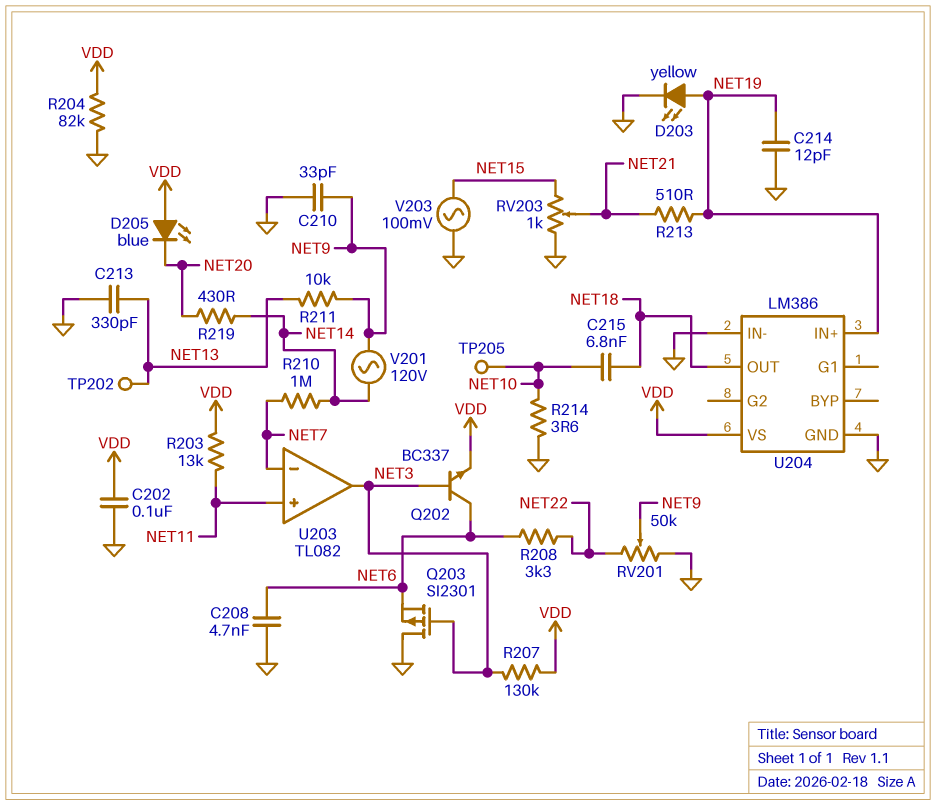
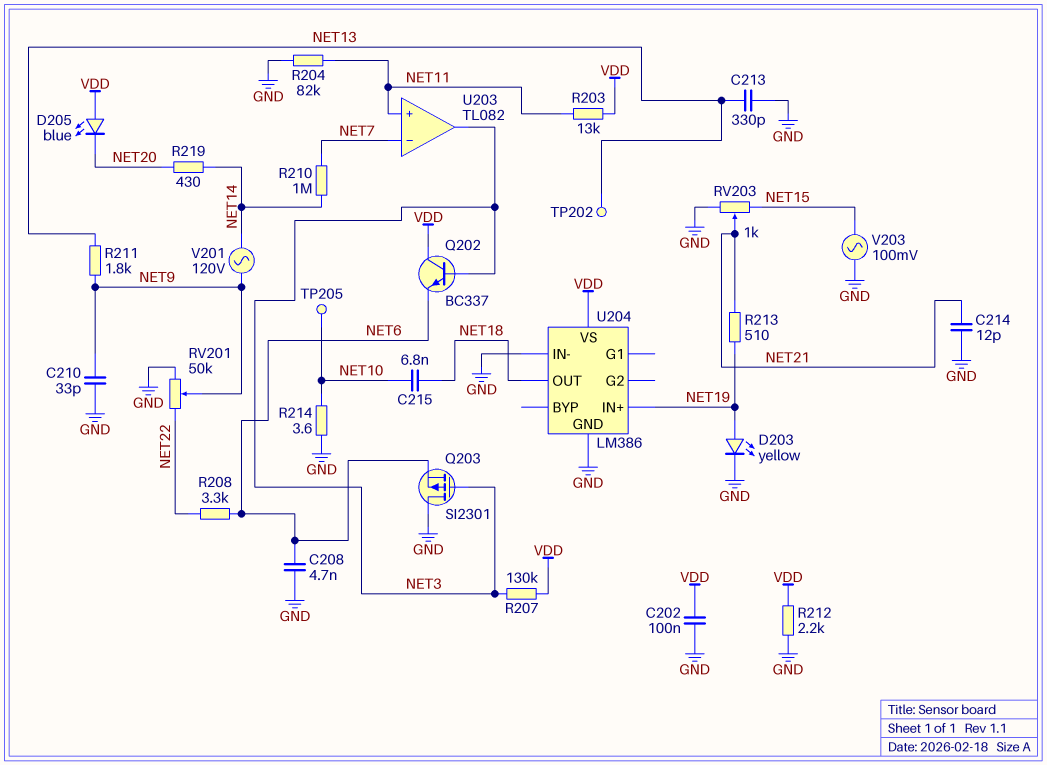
C214: 12pF (GND, NET19) -> 12pF (GND, NET21)
Q202: NPN BC337 (B NET3, C NET6, E VDD) -> NPN BC337 (B NET3, C VDD, E NET6)
R204: 82k (GND, VDD) -> 82k (GND, NET11)
R211: 10k (NET9, NET13) -> 1.8k (NET9, NET13)
R212: none -> 2.2k (GND, VDD)

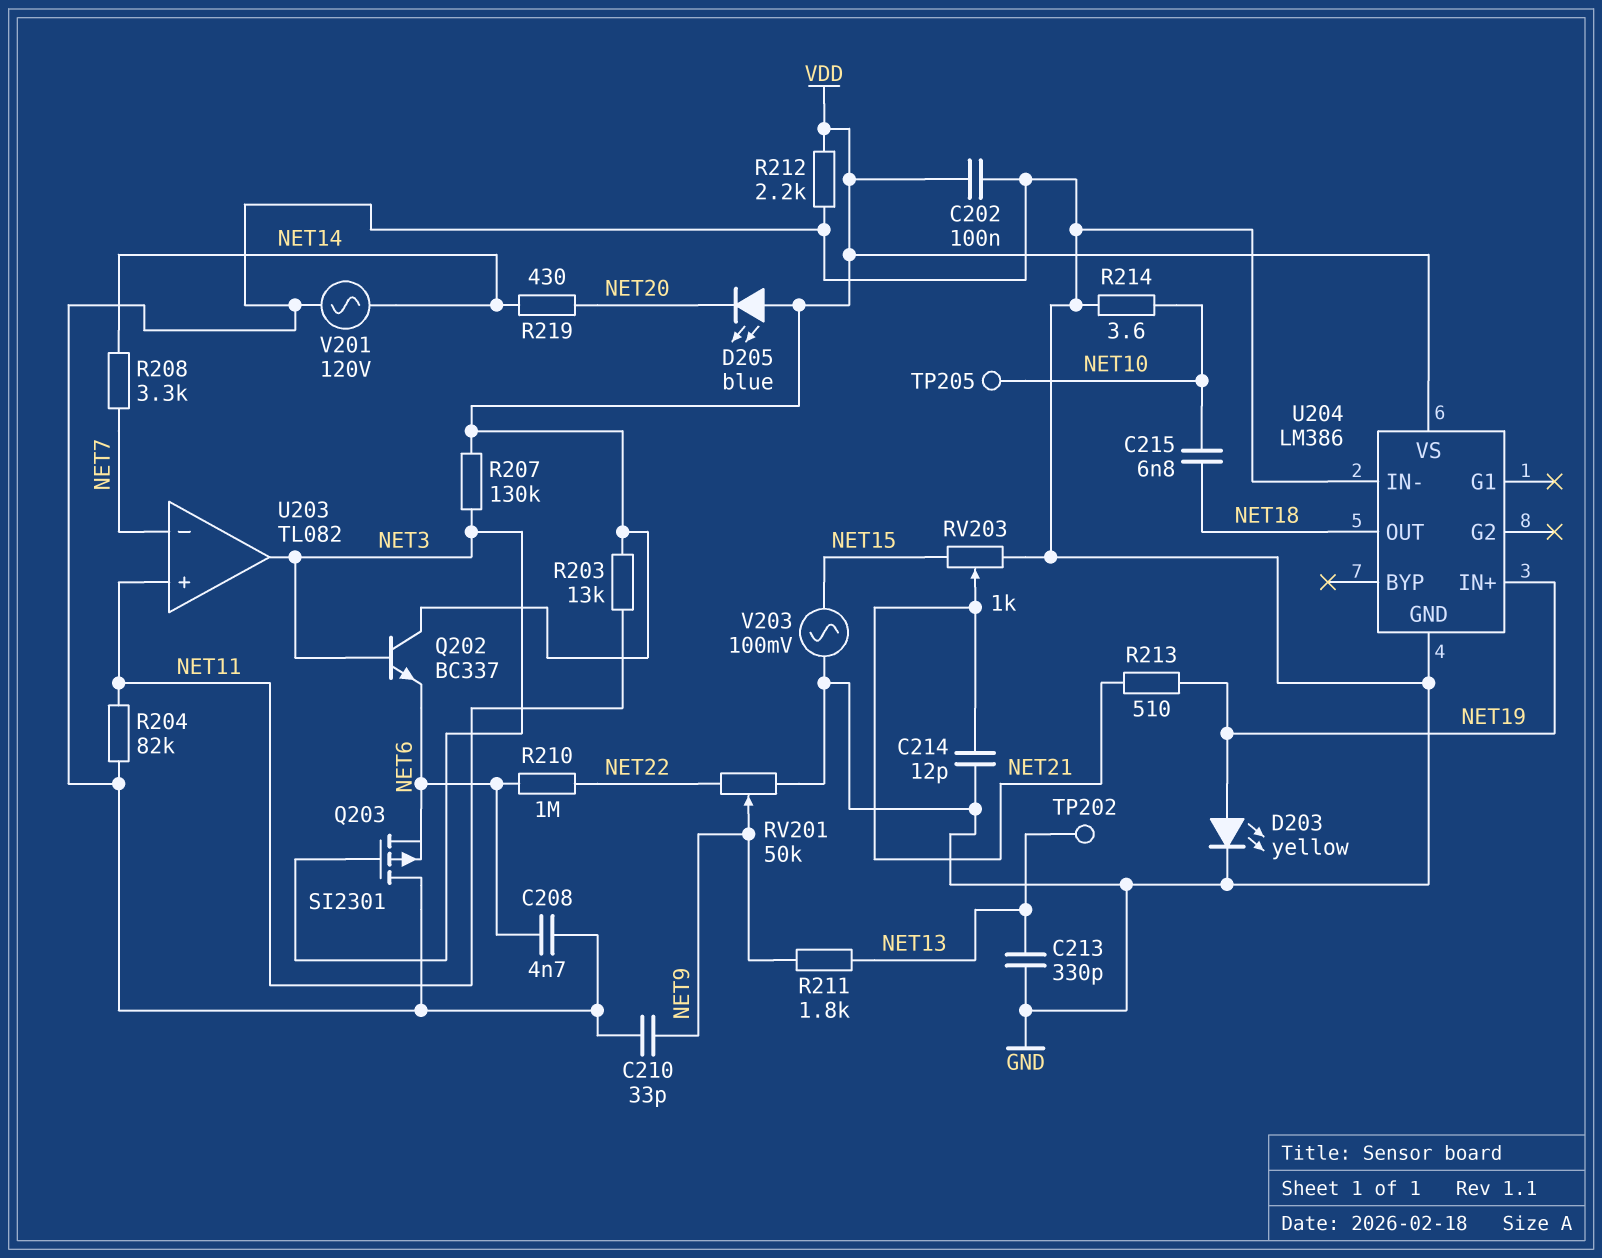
R208: 3.3k (NET6, NET22) -> 3.3k (NET7, NET14)
R210: 1M (NET7, NET14) -> 1M (NET6, NET22)
V201: AC 120V (NET9, NET14) -> AC 120V (GND, NET14)

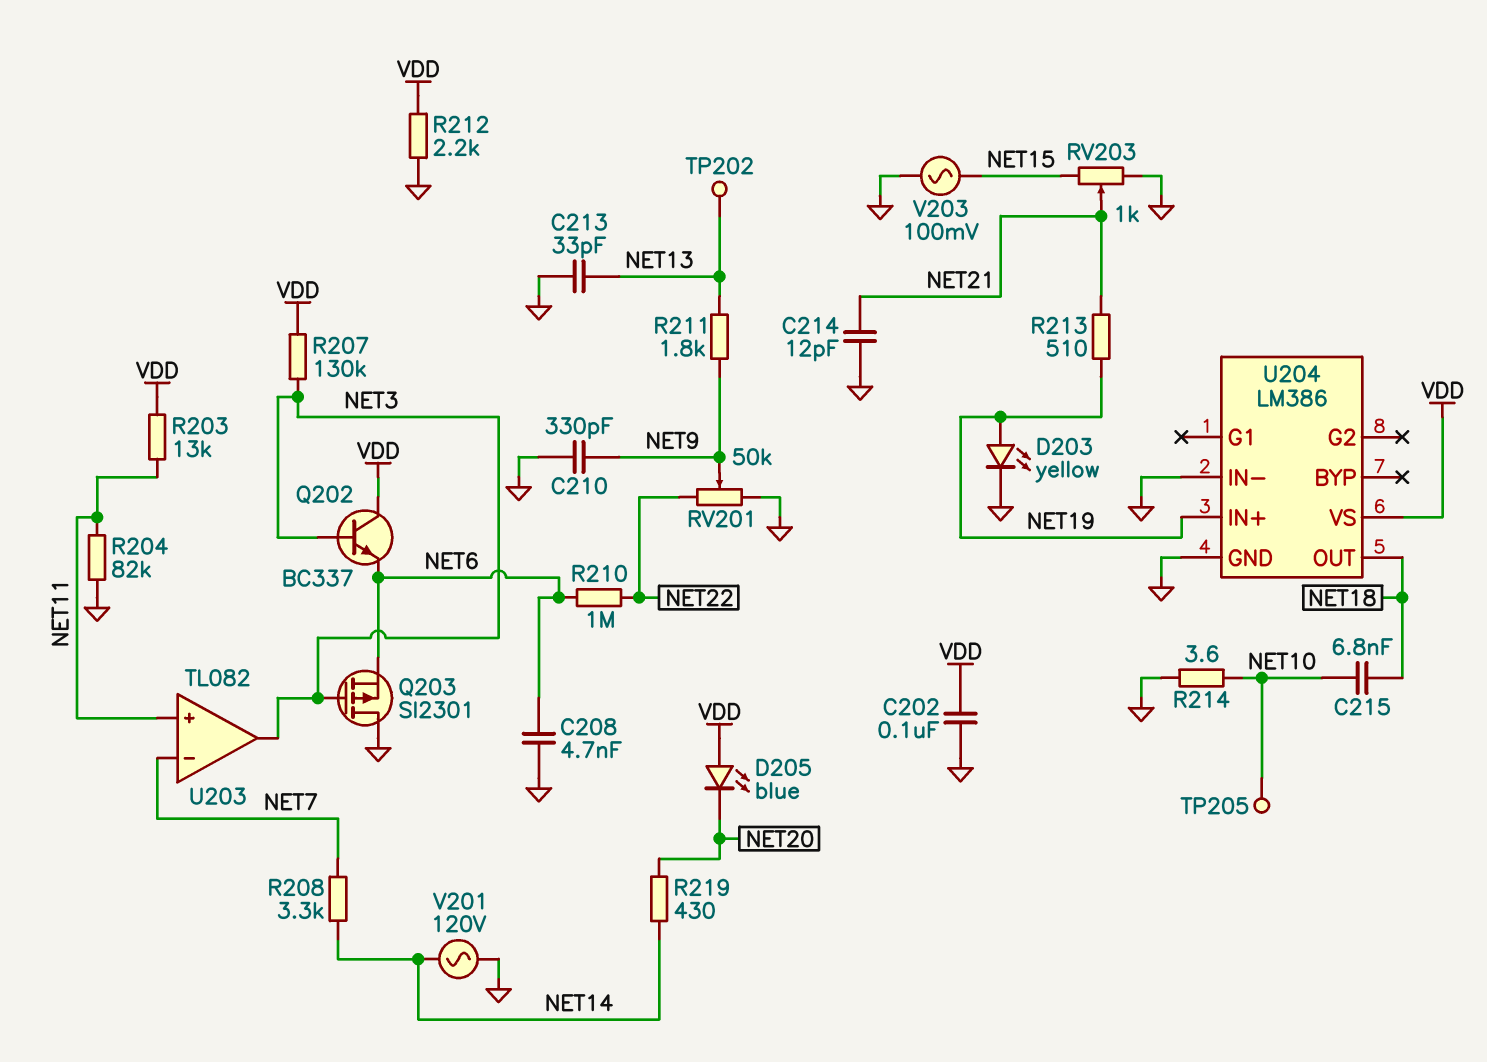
C210: 33pF (GND, NET9) -> 330pF (GND, NET9)
C213: 330pF (GND, NET13) -> 33pF (GND, NET13)

